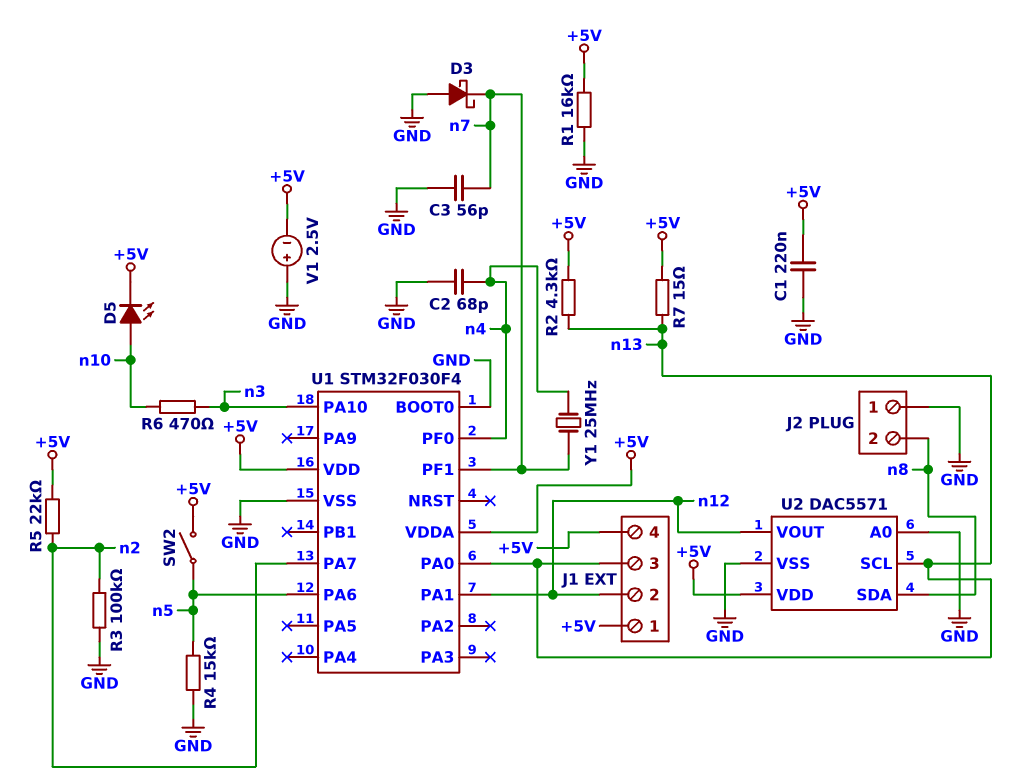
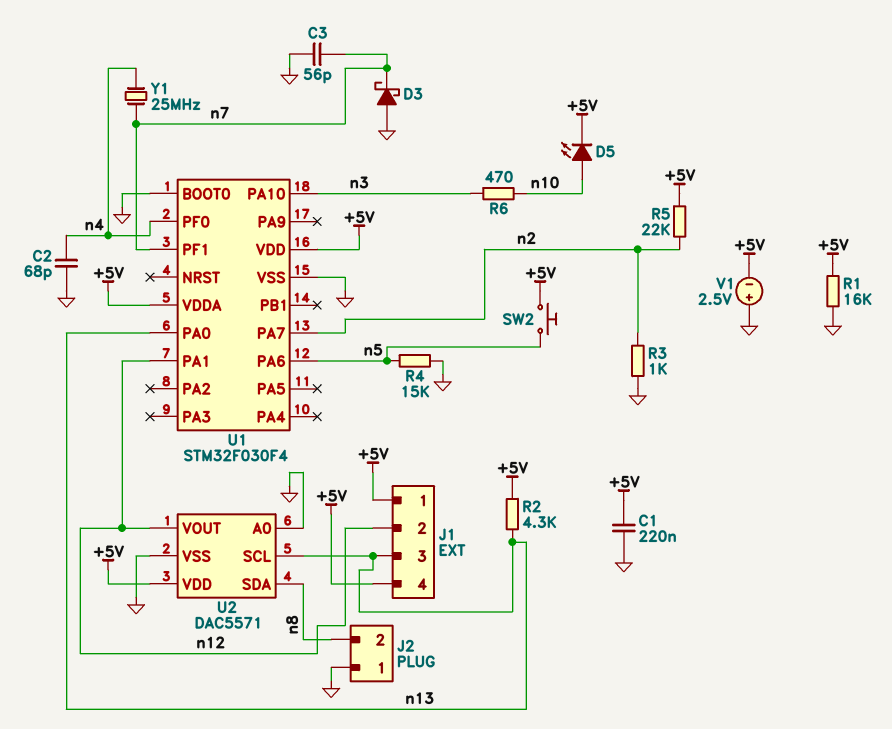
R3: 100k (GND, n2) -> 1k (GND, n2)
R7: 15 (+5V, n13) -> none
SW2: switch (+5V, n5) -> button (+5V, n5)

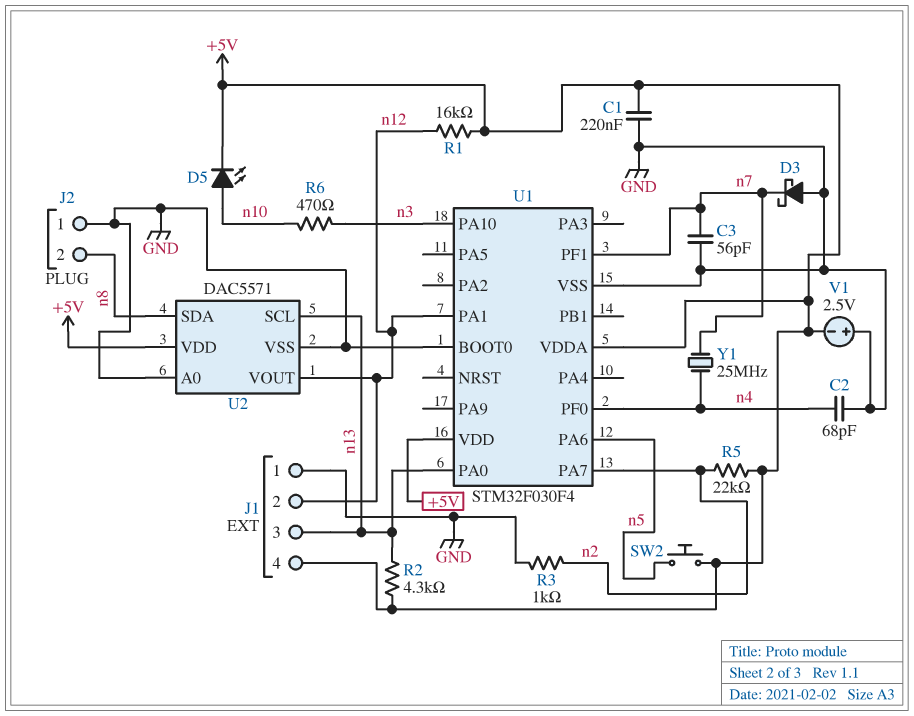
J1 pin 1: +5V -> GND
R1: 16k (+5V, GND) -> 16k (+5V, n12)
R4: 15k (GND, n5) -> none

